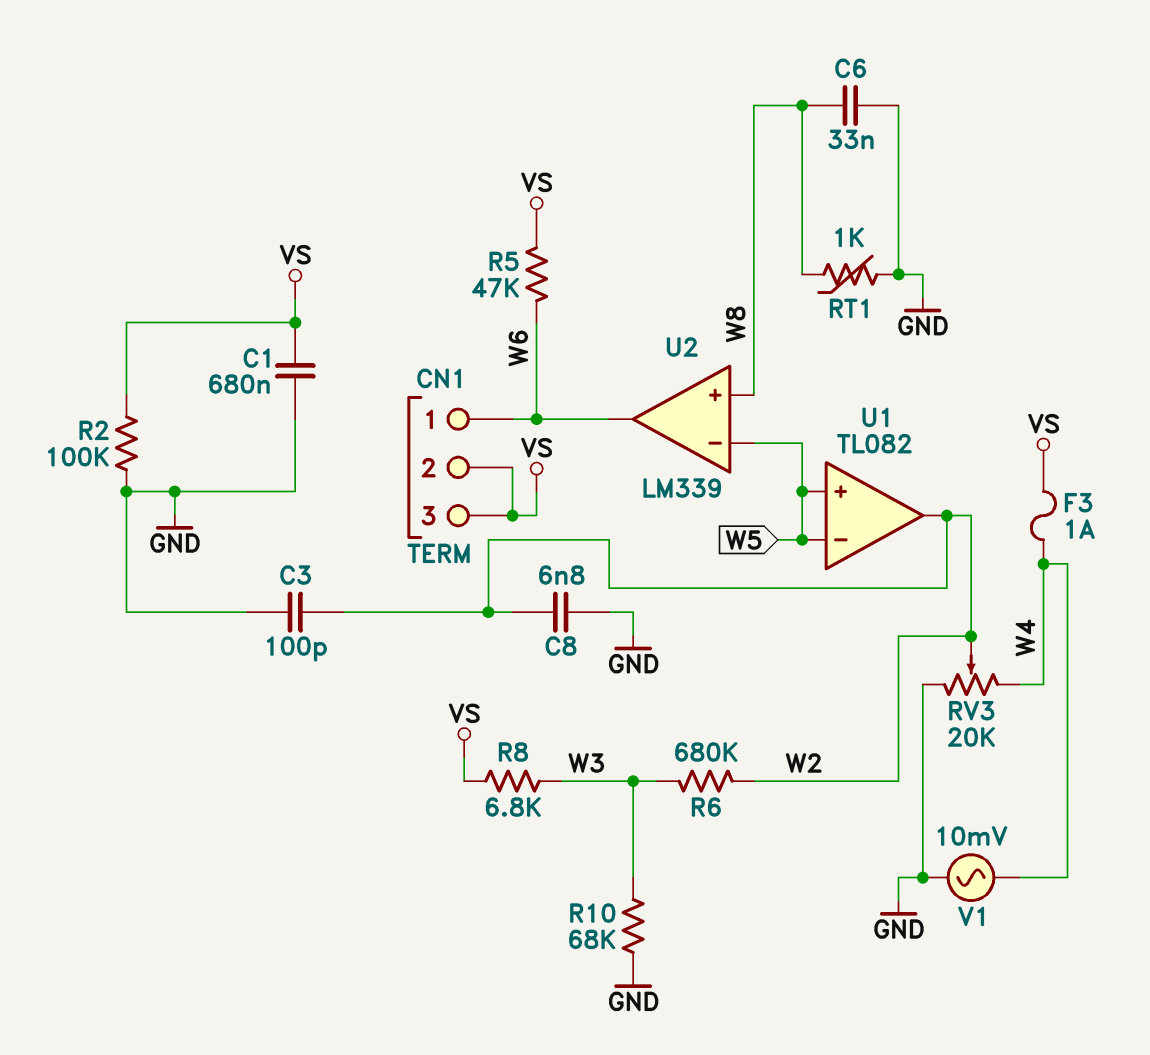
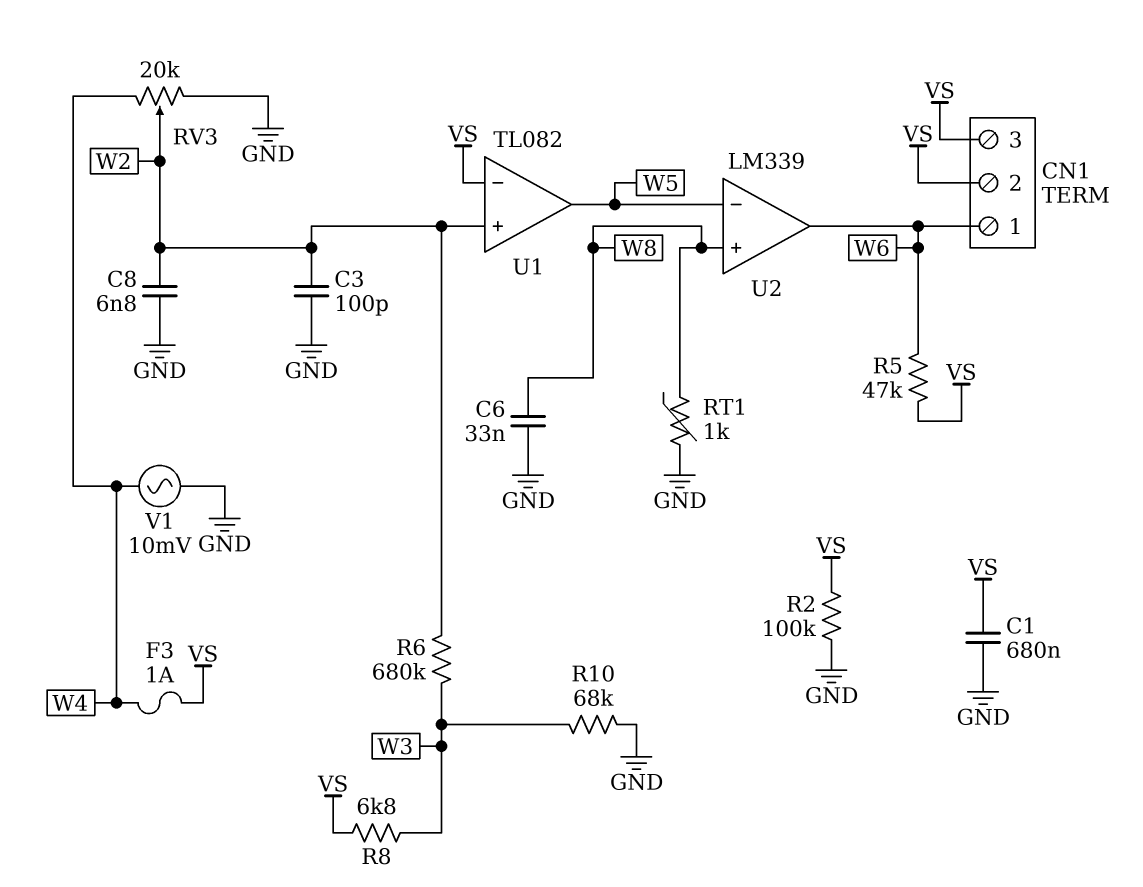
U1 pin in+: W5 -> W2
U1 pin in-: W5 -> VS
U1 pin out: W2 -> W5

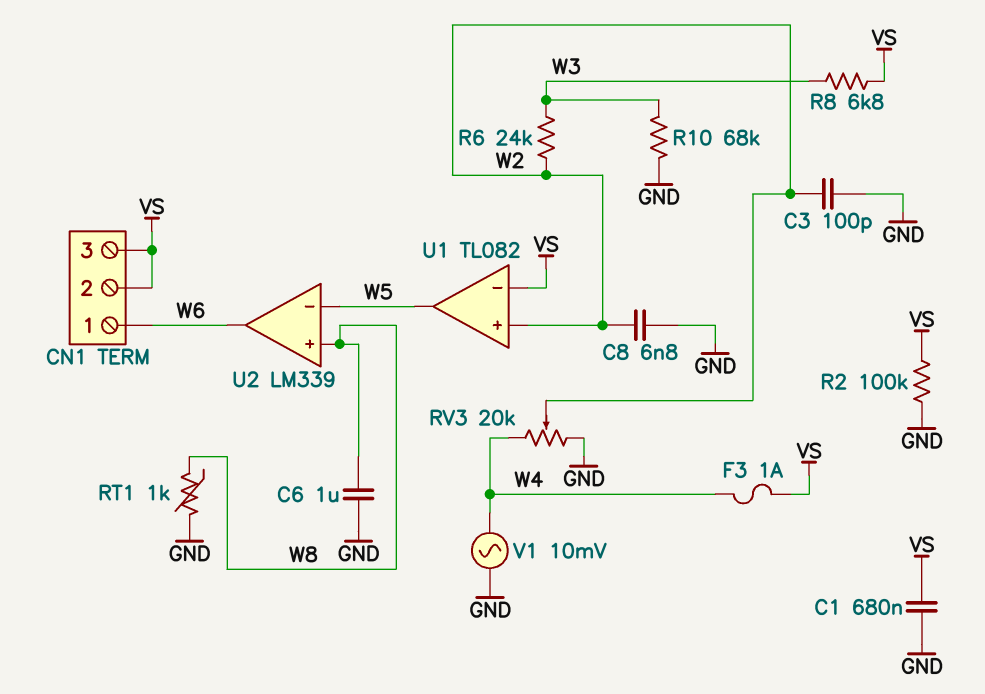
C6: 33nF (GND, W8) -> 1uF (GND, W8)
R5: 47k (VS, W6) -> none
R6: 680k (W2, W3) -> 24k (W2, W3)

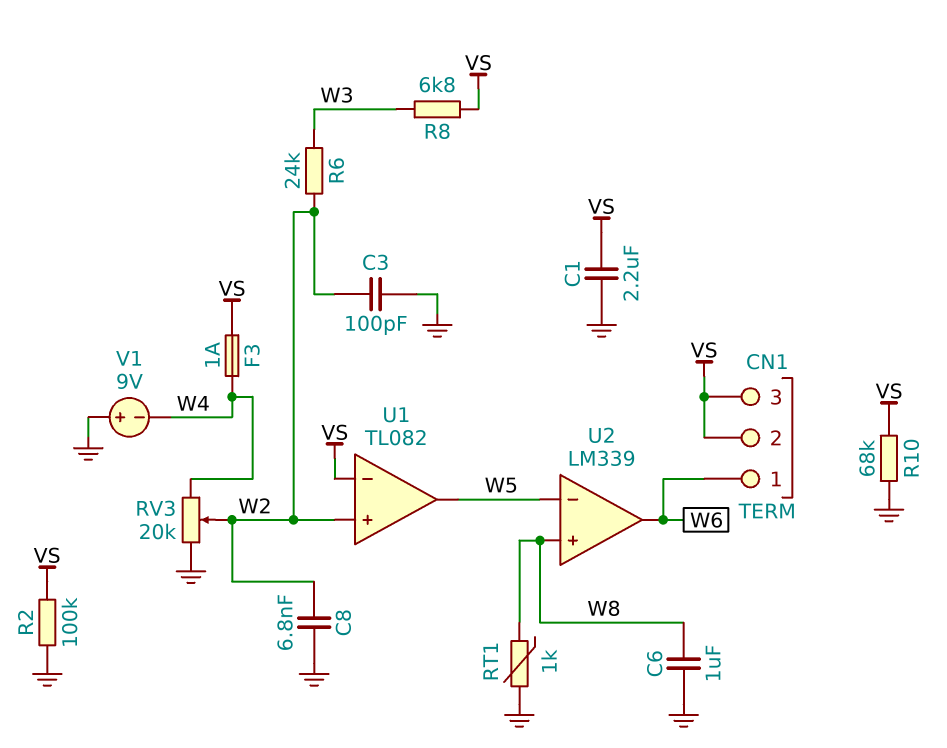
C1: 680nF (GND, VS) -> 2.2uF (GND, VS)
R10: 68k (GND, W3) -> 68k (GND, VS)
V1: AC 10mV (GND, W4) -> 9V (plus GND, minus W4)

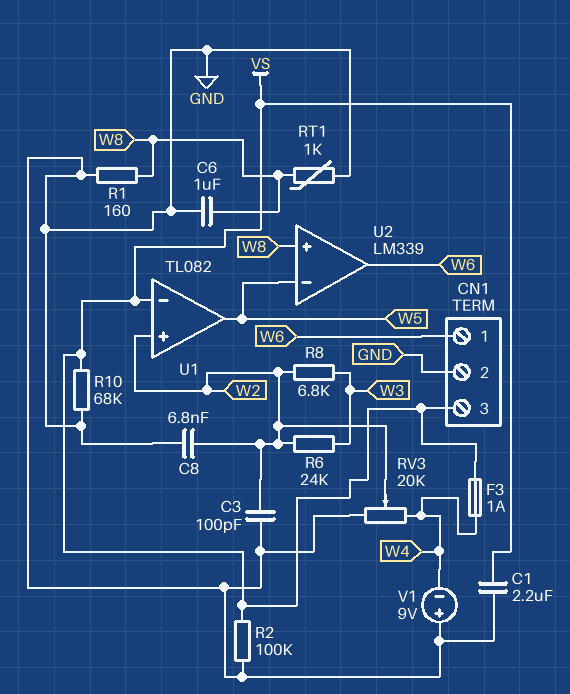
CN1 pin 2: VS -> GND
R1: none -> 160 (GND, W8)
R8: 6.8k (VS, W3) -> 6.8k (W2, W3)

